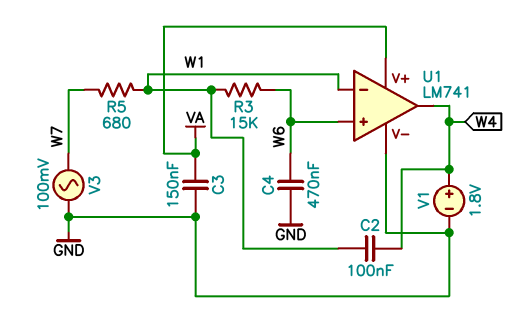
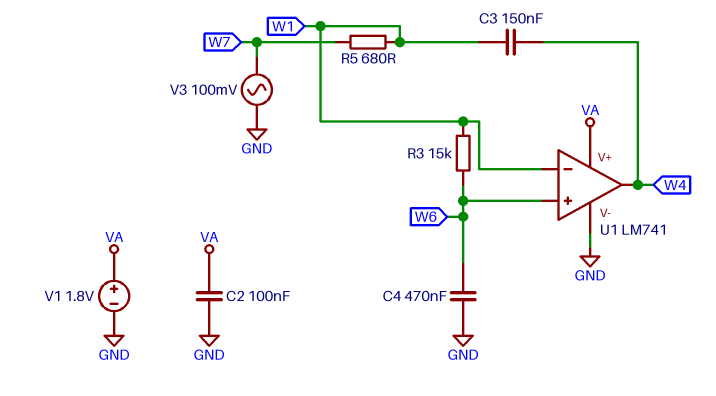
C2: 100nF (W1, W4) -> 100nF (GND, VA)
C3: 150nF (GND, VA) -> 150nF (W1, W4)
V1: 1.8V (plus W4, minus GND) -> 1.8V (plus VA, minus GND)

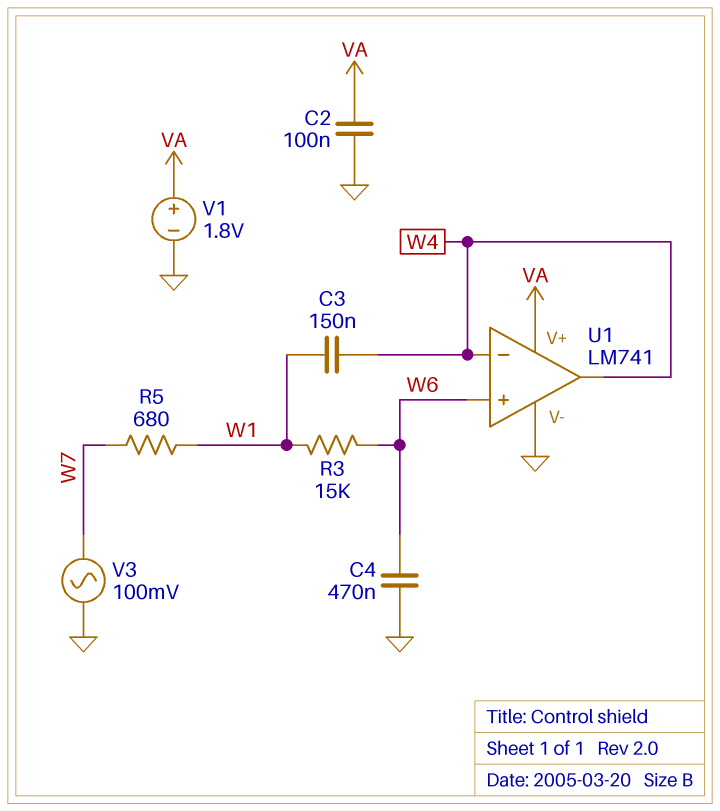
U1 pin in-: W1 -> W4

